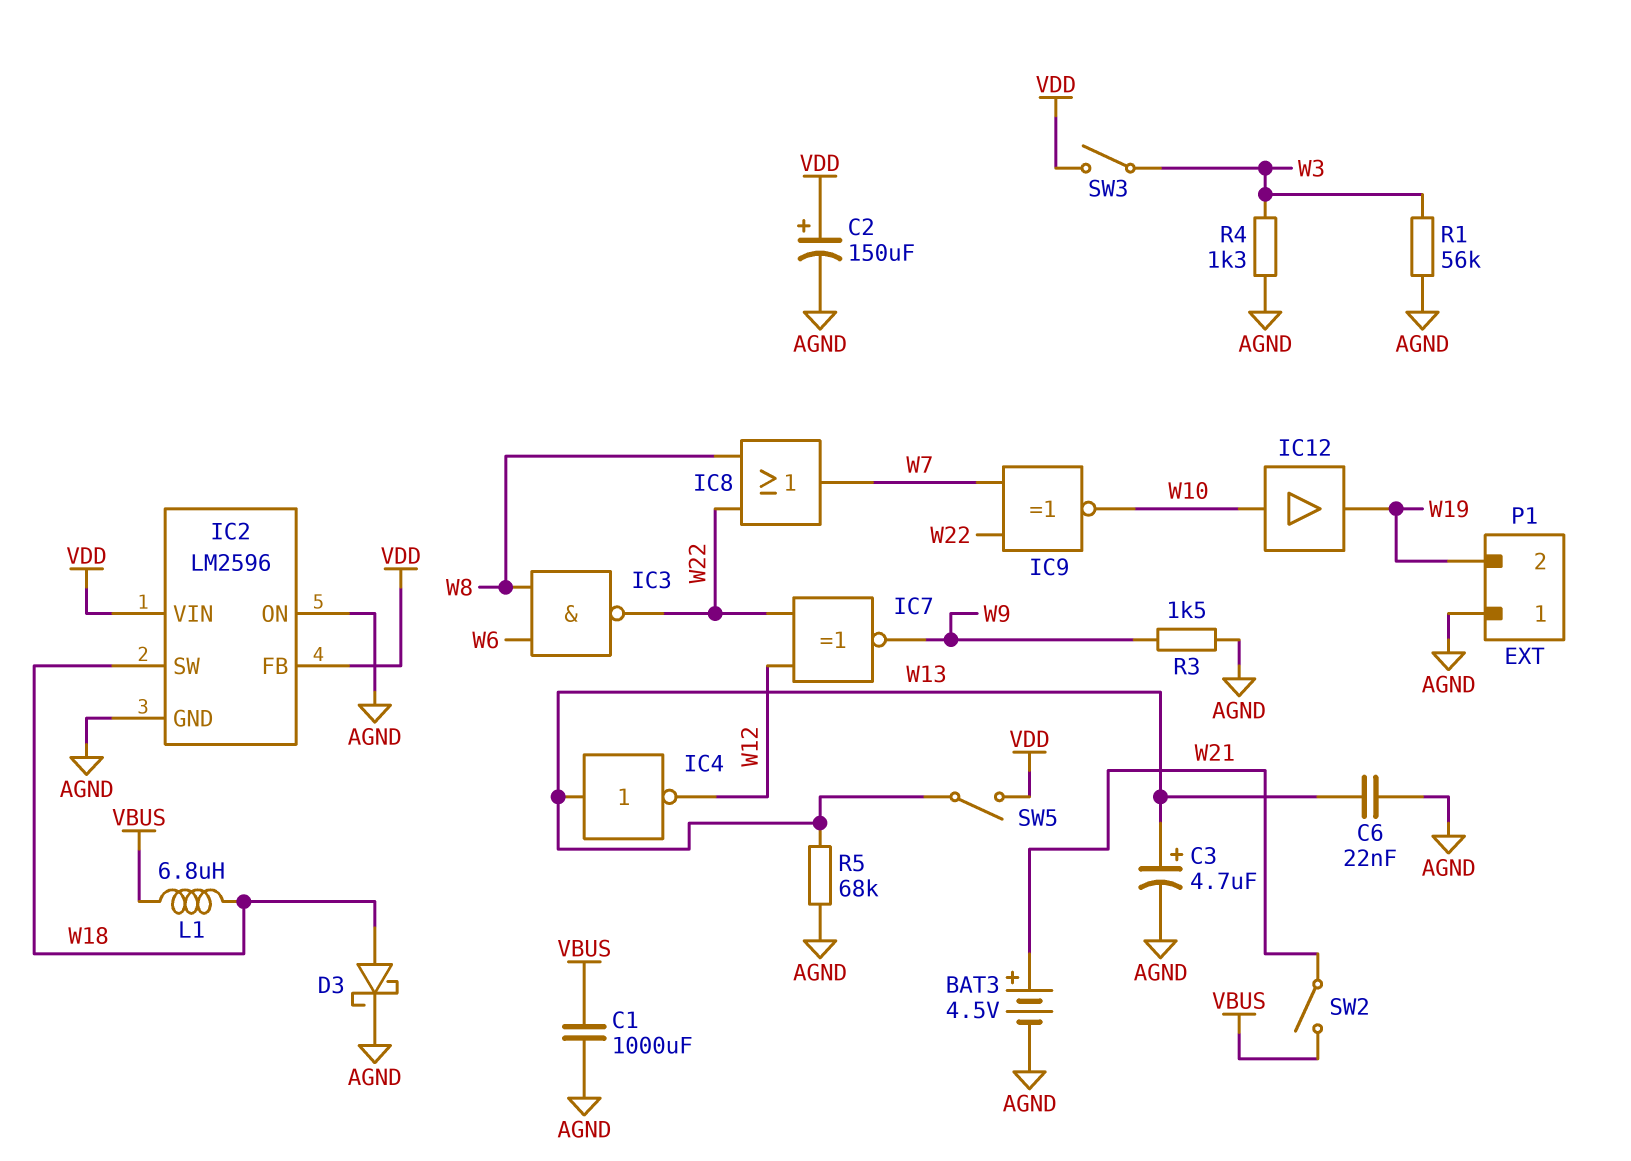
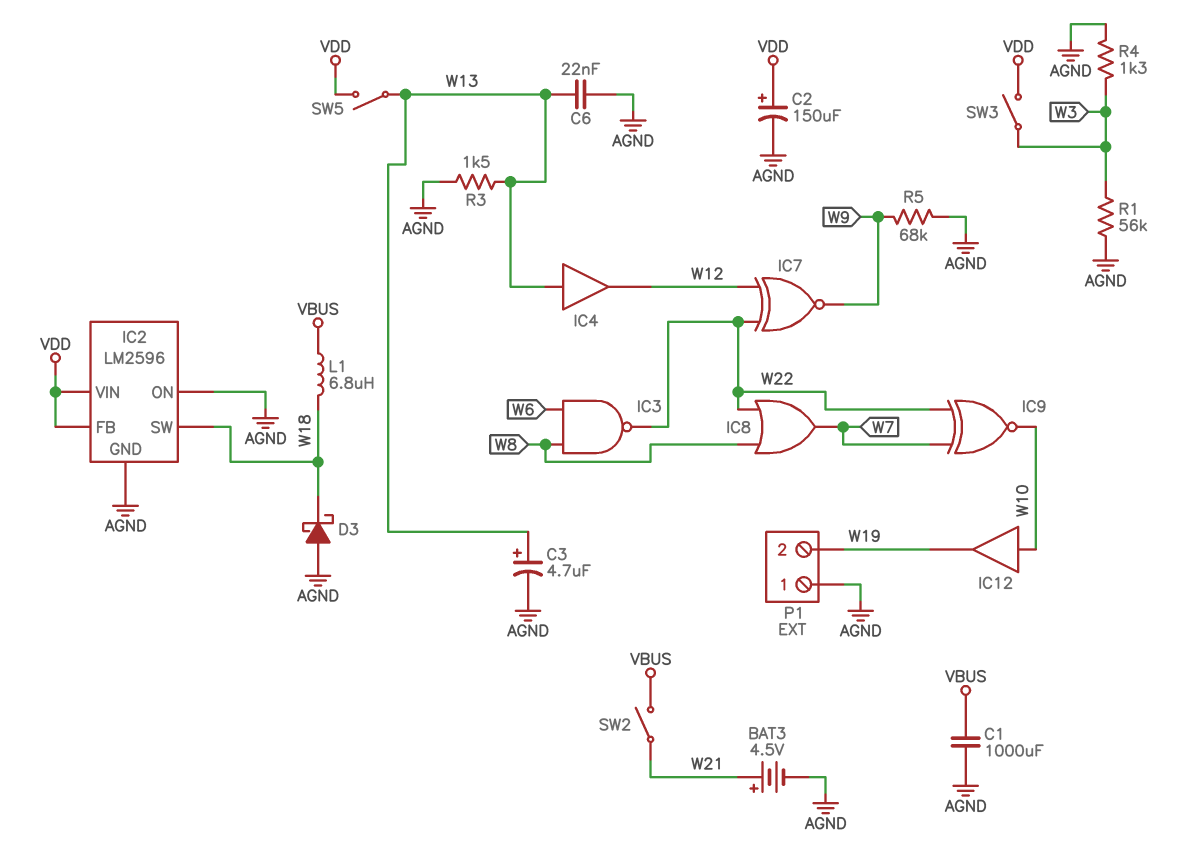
D3: schottky (A W18, K AGND) -> schottky (A AGND, K W18)
IC4: NOT (in W13, out W12) -> buffer (in W13, out W12)
R3: 1.5k (AGND, W9) -> 1.5k (AGND, W13)
R5: 68k (AGND, W13) -> 68k (AGND, W9)

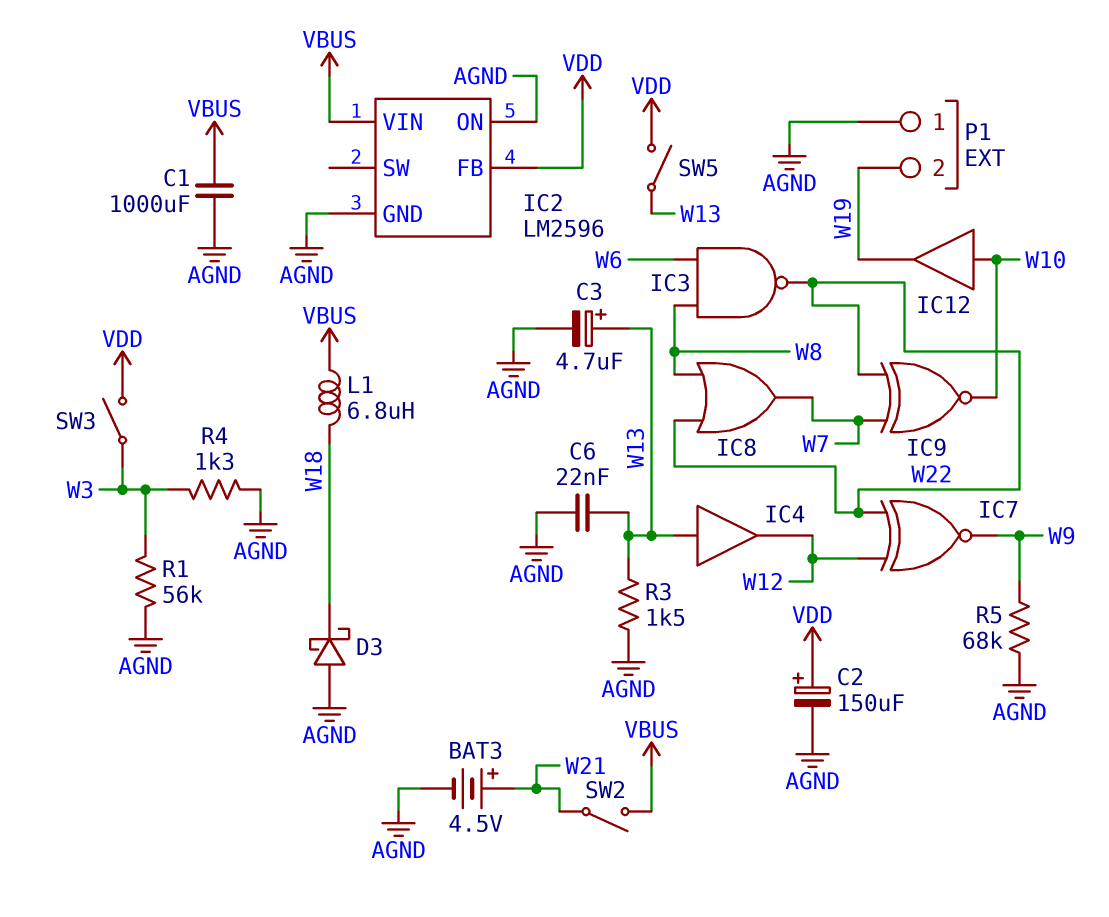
IC2 pin SW: W18 -> none
IC2 pin VIN: VDD -> VBUS

